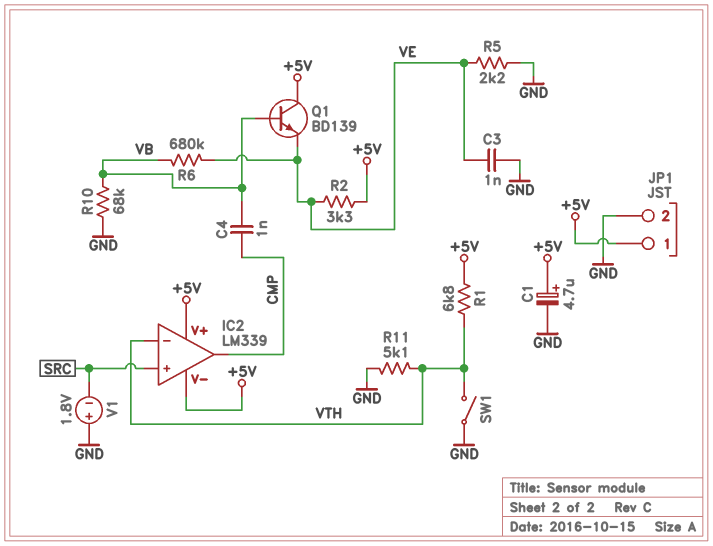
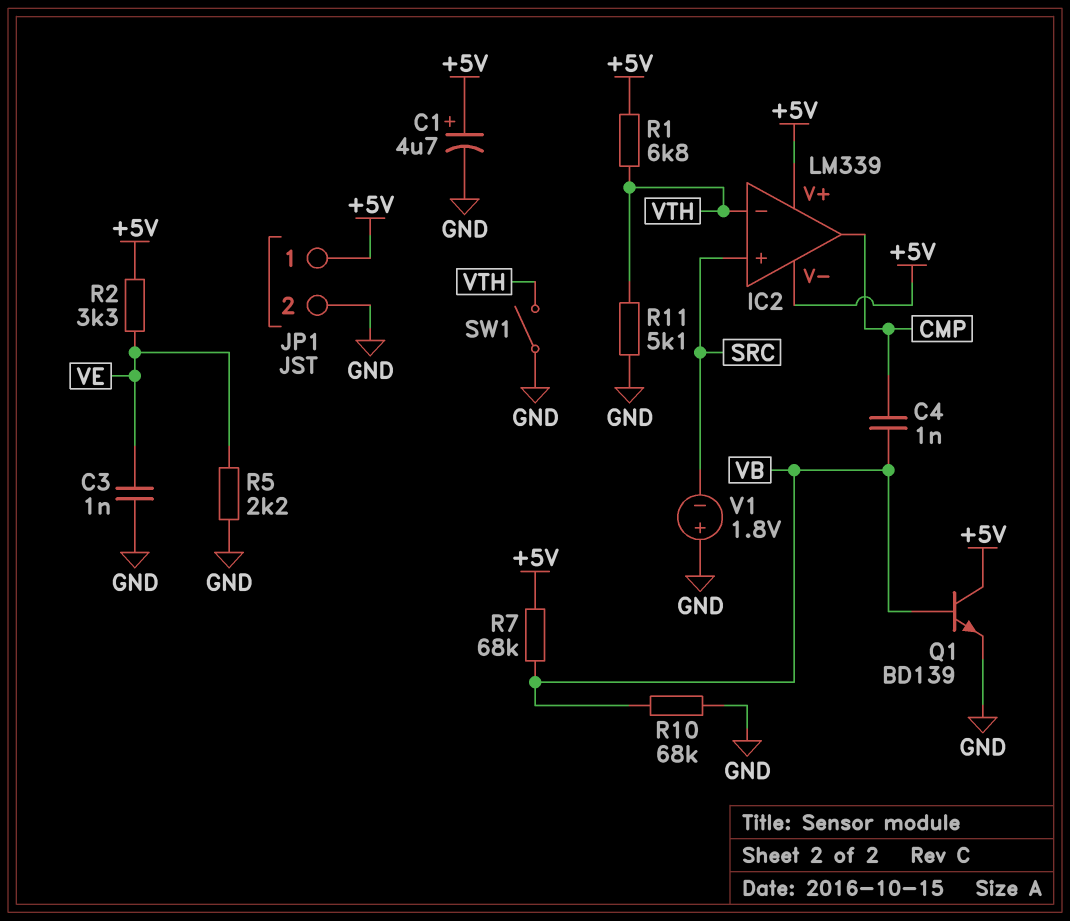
Q1: NPN BD139 (B VB, C +5V, E VE) -> NPN BD139 (B VB, C +5V, E GND)
R6: 680k (VB, VE) -> none
R7: none -> 68k (+5V, VB)

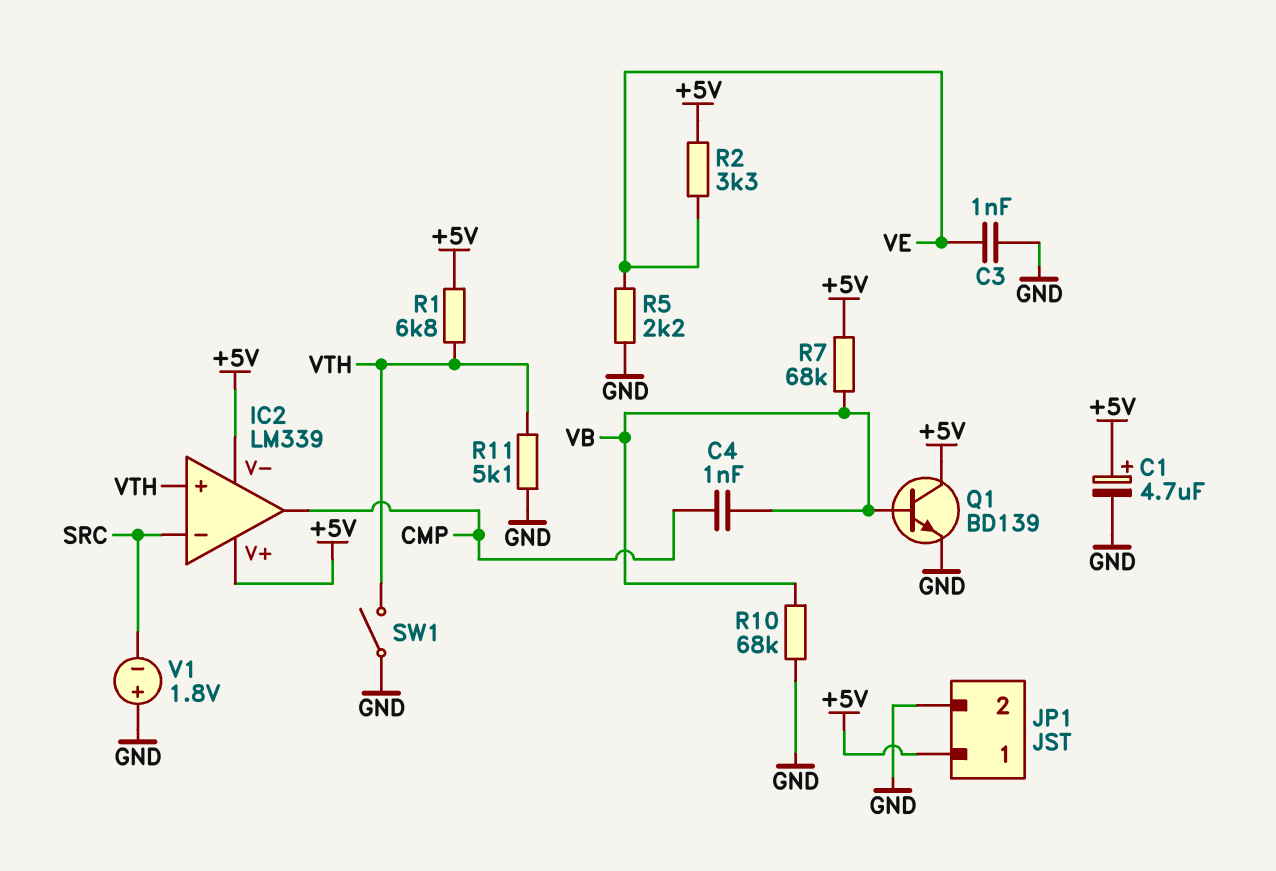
IC2 pin in+: SRC -> VTH
IC2 pin in-: VTH -> SRC

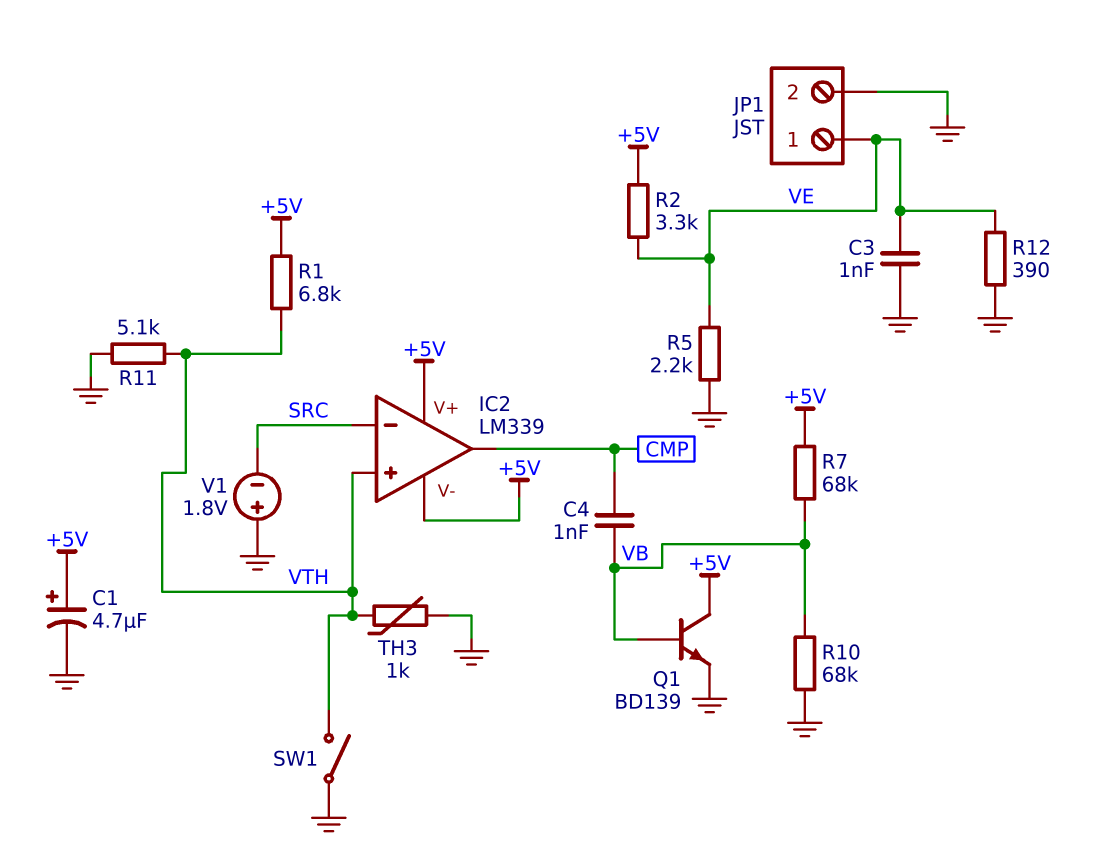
JP1 pin 1: +5V -> VE
R12: none -> 390 (GND, VE)
TH3: none -> 1k (GND, VTH)

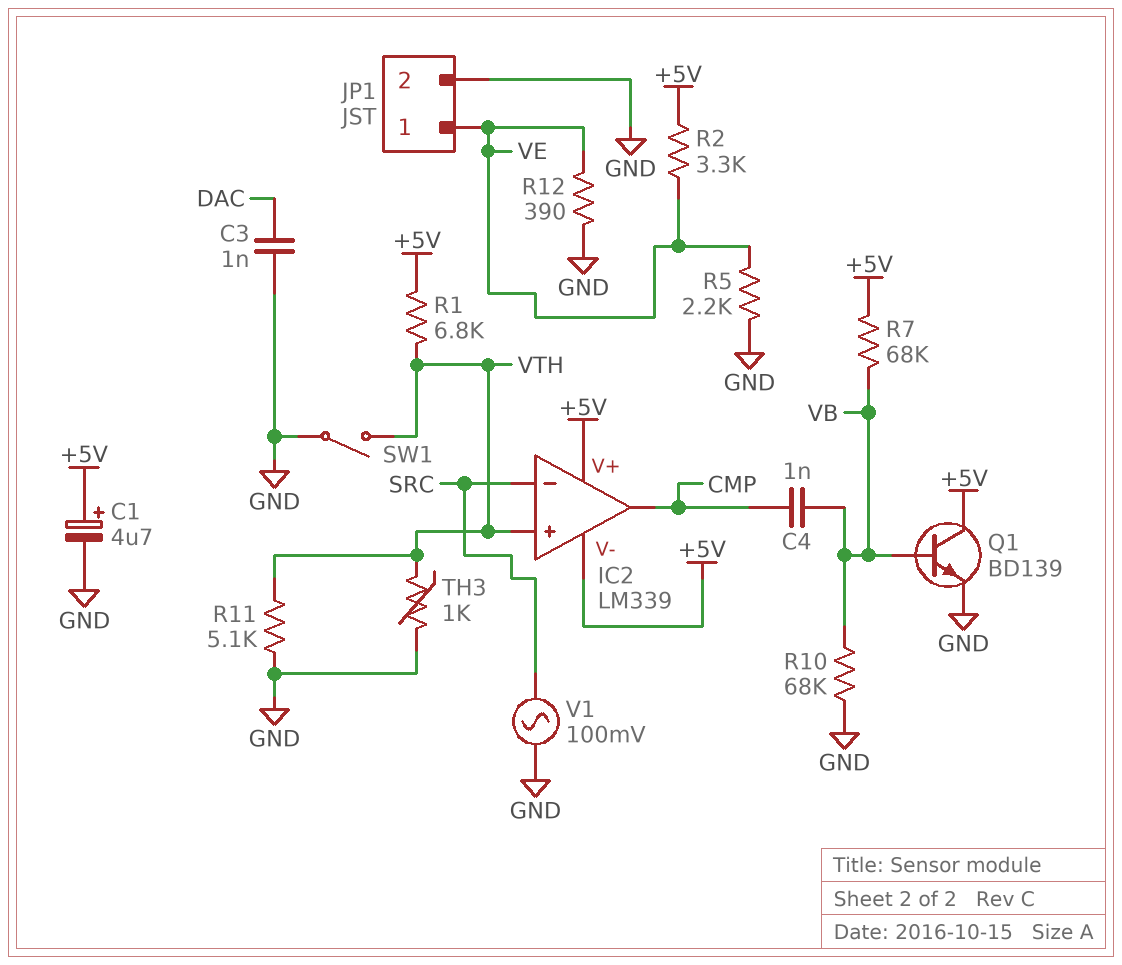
C3: 1nF (GND, VE) -> 1nF (DAC, GND)
V1: 1.8V (plus GND, minus SRC) -> AC 100mV (GND, SRC)

